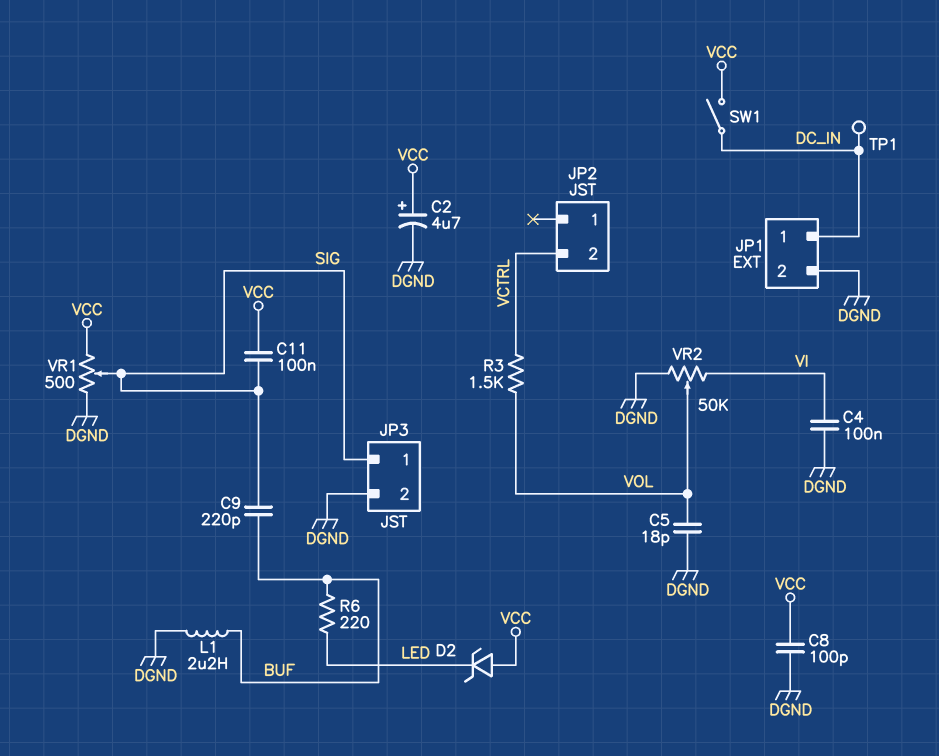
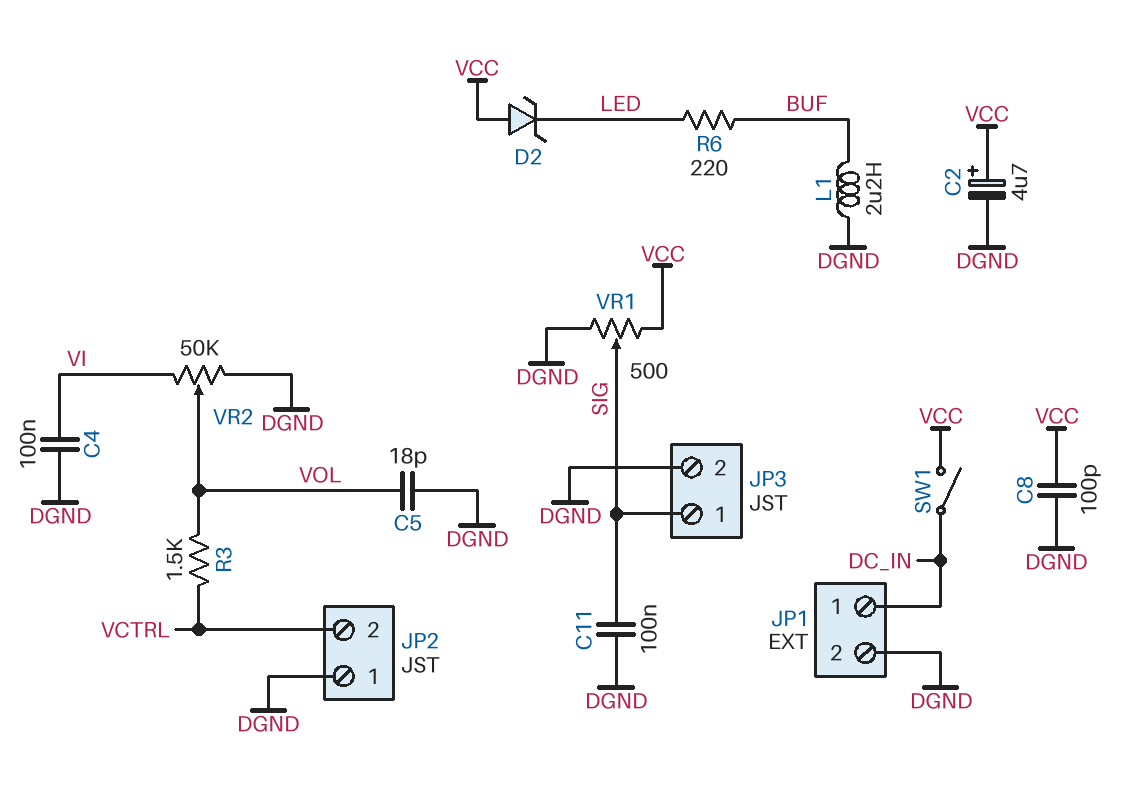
C9: 220pF (BUF, SIG) -> none
C11: 100nF (SIG, VCC) -> 100nF (DGND, SIG)
JP2 pin 1: none -> DGND
TP1: test point (DC_IN) -> none

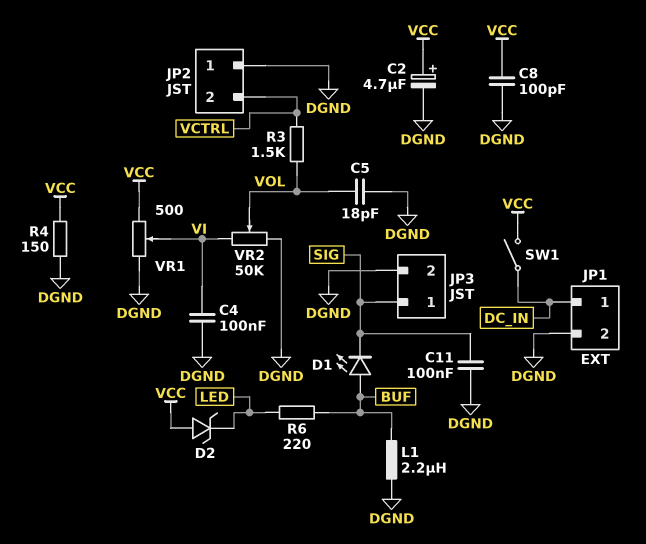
D1: none -> LED (A BUF, K SIG)
R4: none -> 150 (DGND, VCC)
VR1: 500 (DGND, VCC, wiper SIG) -> 500 (DGND, VCC, wiper VI)

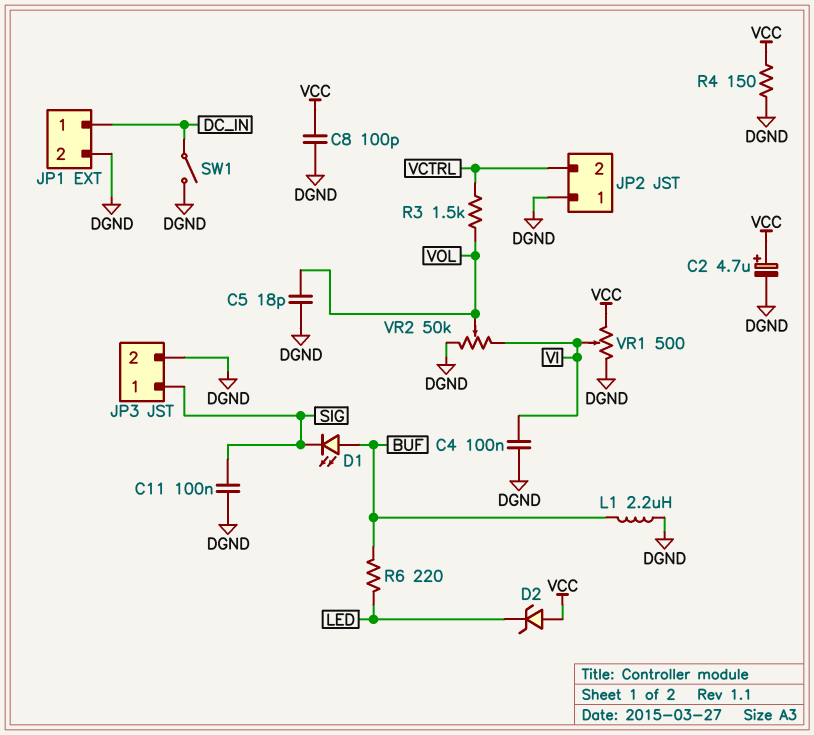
SW1: switch (DC_IN, VCC) -> switch (DC_IN, DGND)

